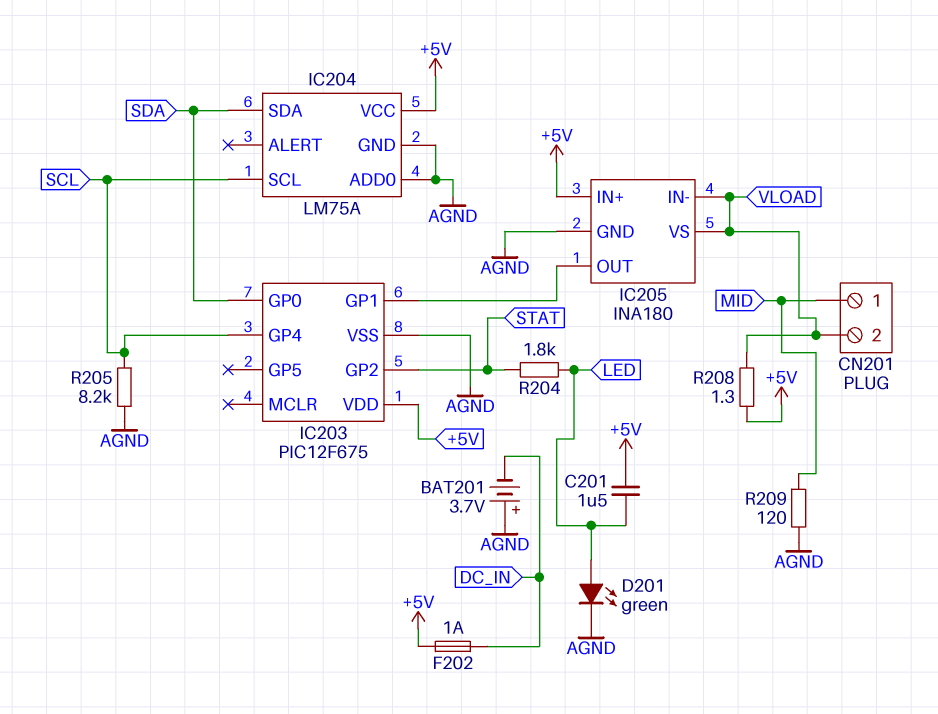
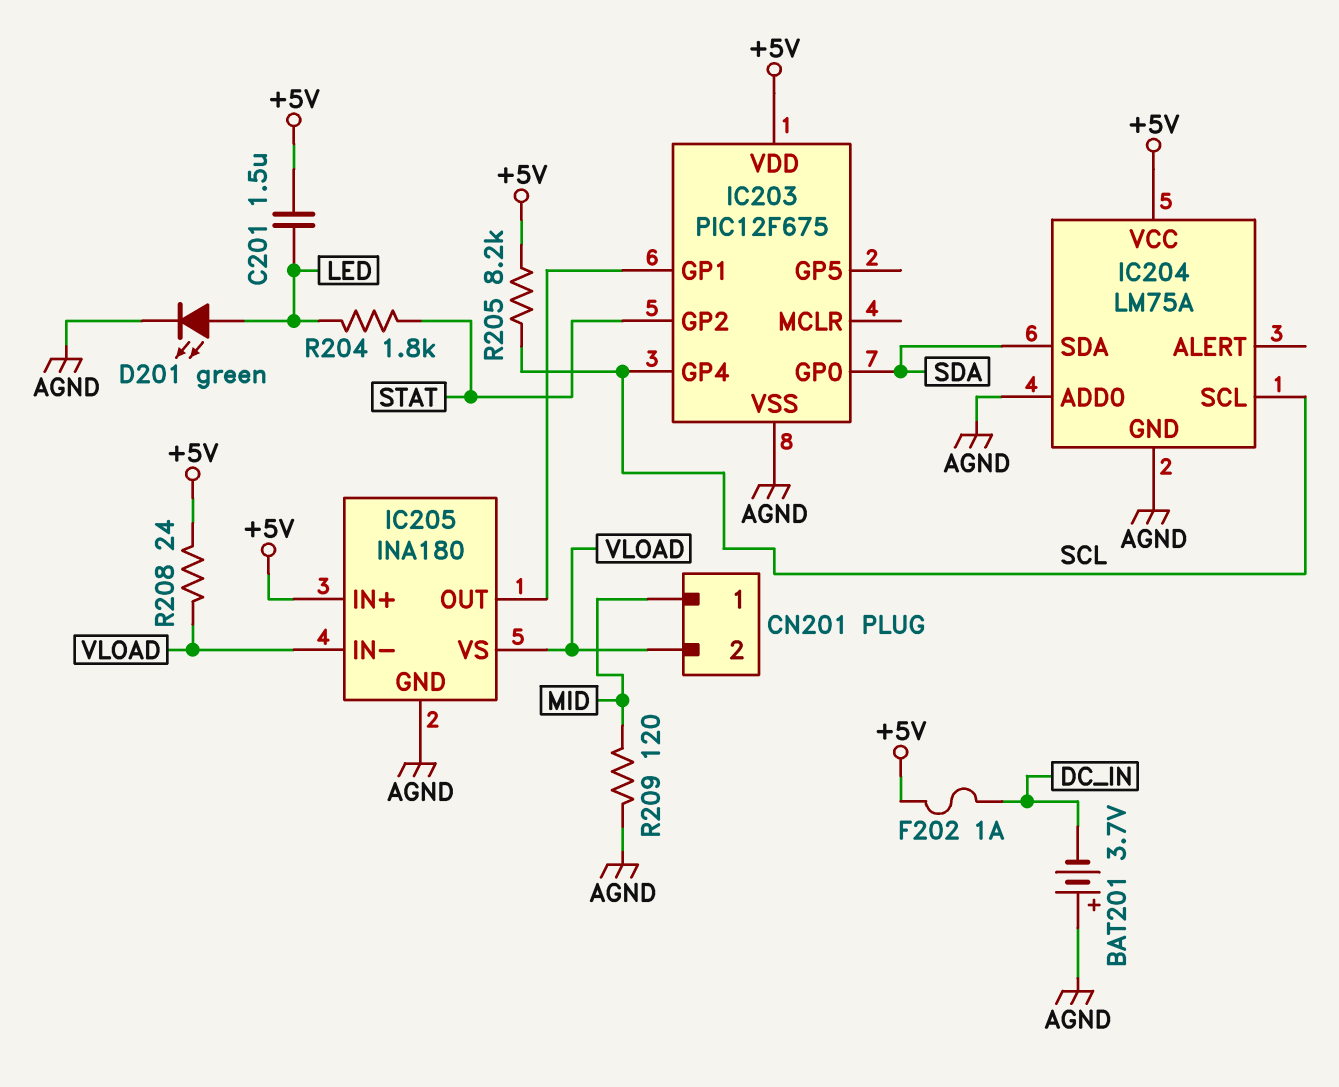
R205: 8.2k (AGND, SCL) -> 8.2k (+5V, SCL)
R208: 1.3 (+5V, VLOAD) -> 24 (+5V, VLOAD)

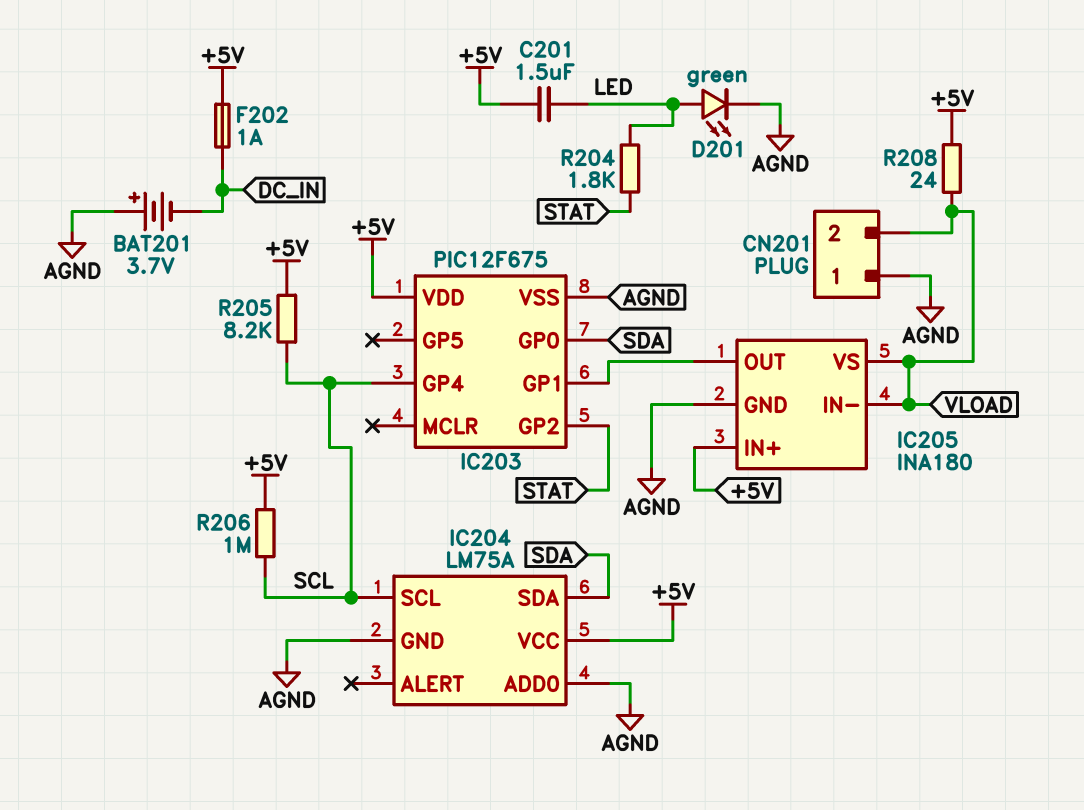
CN201 pin 1: MID -> AGND
R206: none -> 1M (+5V, SCL)
R209: 120 (AGND, MID) -> none

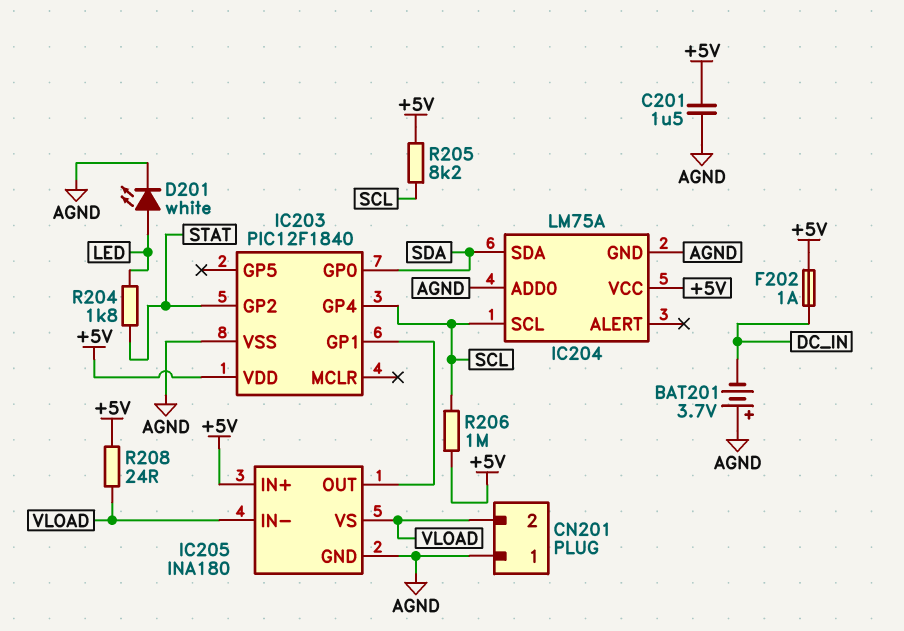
C201: 1.5uF (+5V, LED) -> 1.5uF (+5V, AGND)
D201: LED green (A LED, K AGND) -> LED white (A LED, K AGND)
IC203: PIC12F675 -> PIC12F1840

